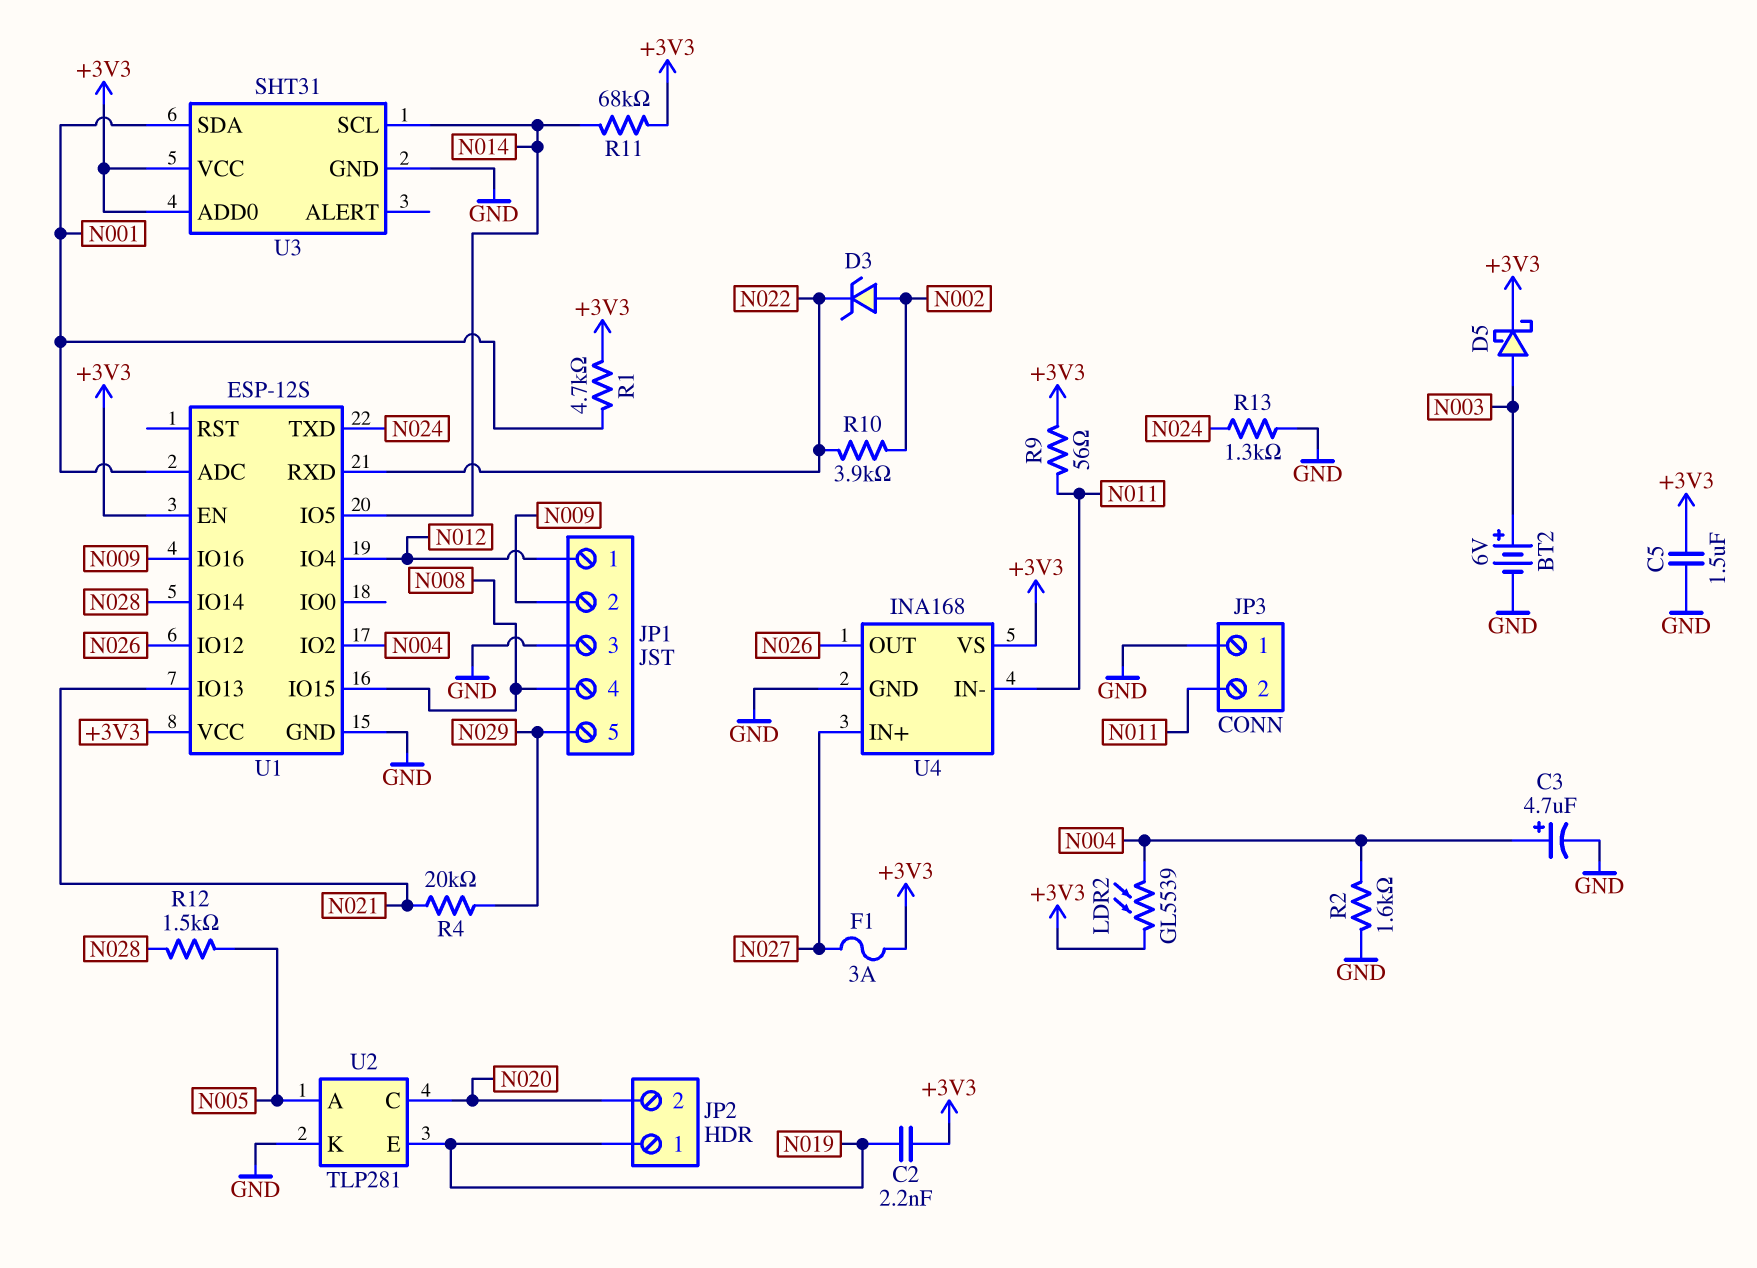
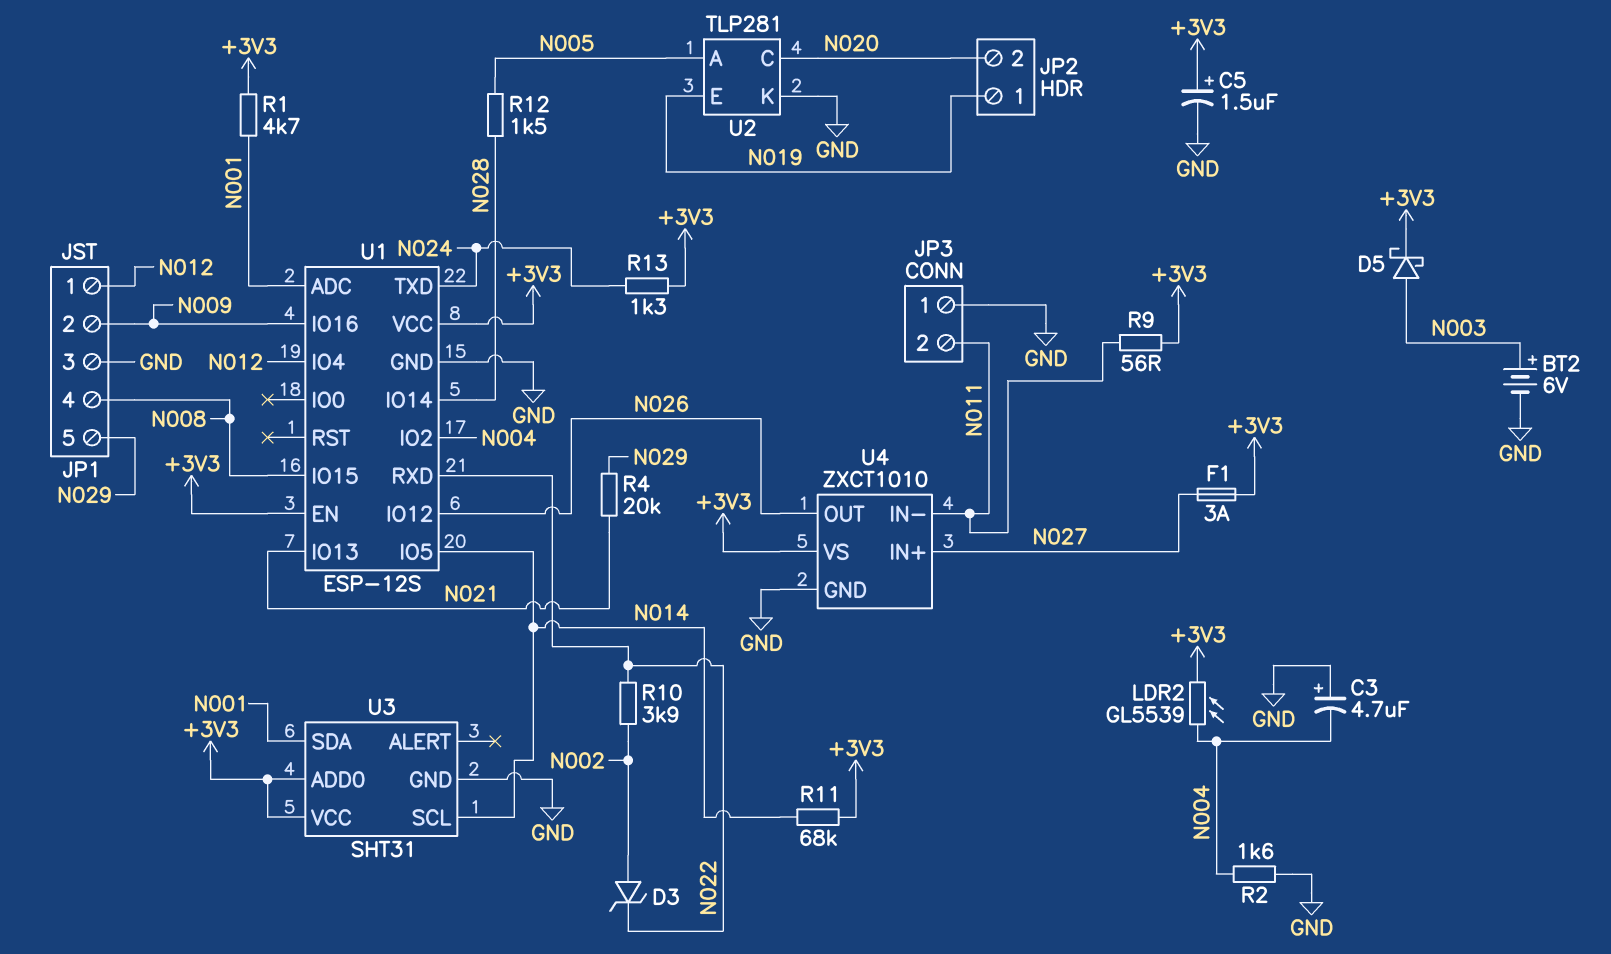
C2: 2.2nF (+3V3, N019) -> none
C3: 4.7uF (plus N004, minus GND) -> 4.7uF (plus GND, minus N004)
C5: 1.5uF (+3V3, GND) -> 1.5uF (plus +3V3, minus GND)
R13: 1.3k (GND, N024) -> 1.3k (+3V3, N024)
U4: INA168 -> ZXCT1010

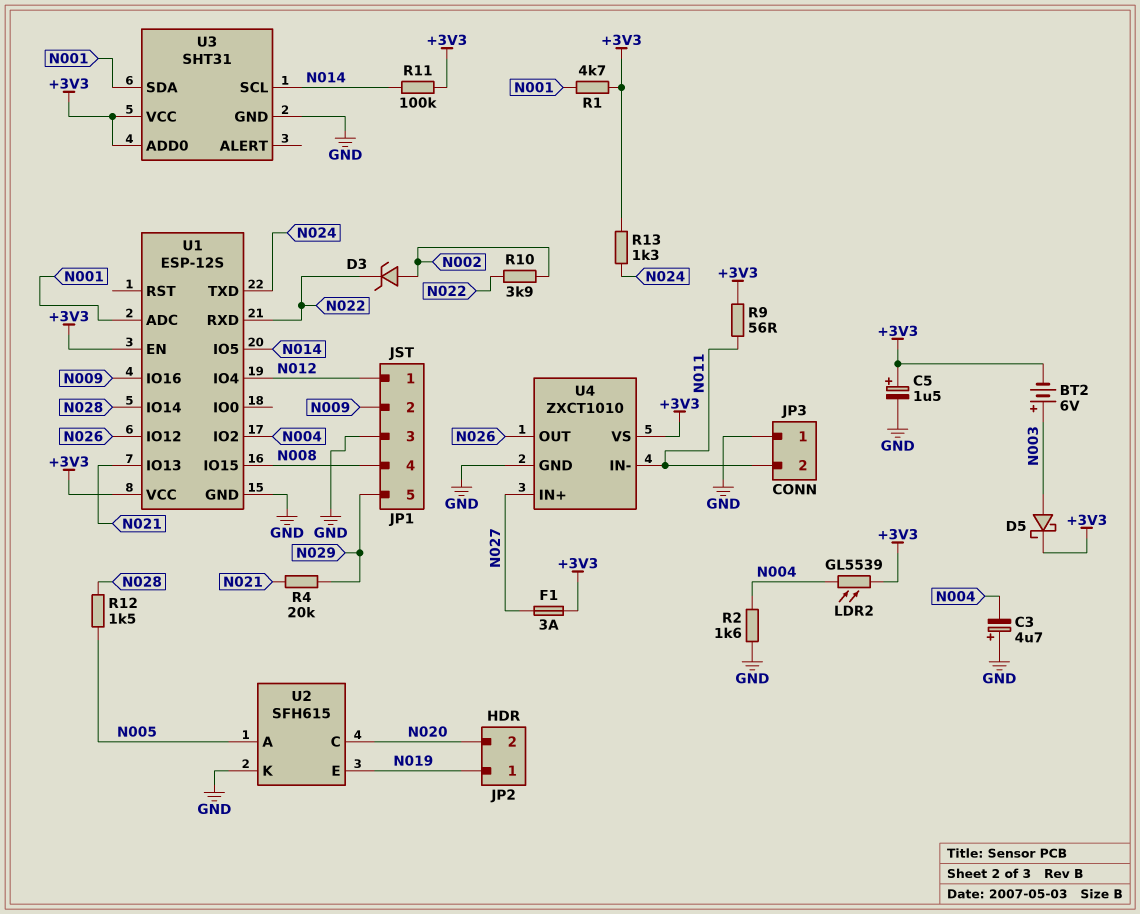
BT2: 6V (plus N003, minus GND) -> 6V (plus N003, minus +3V3)
R11: 68k (+3V3, N014) -> 100k (+3V3, N014)
U2: TLP281 -> SFH615

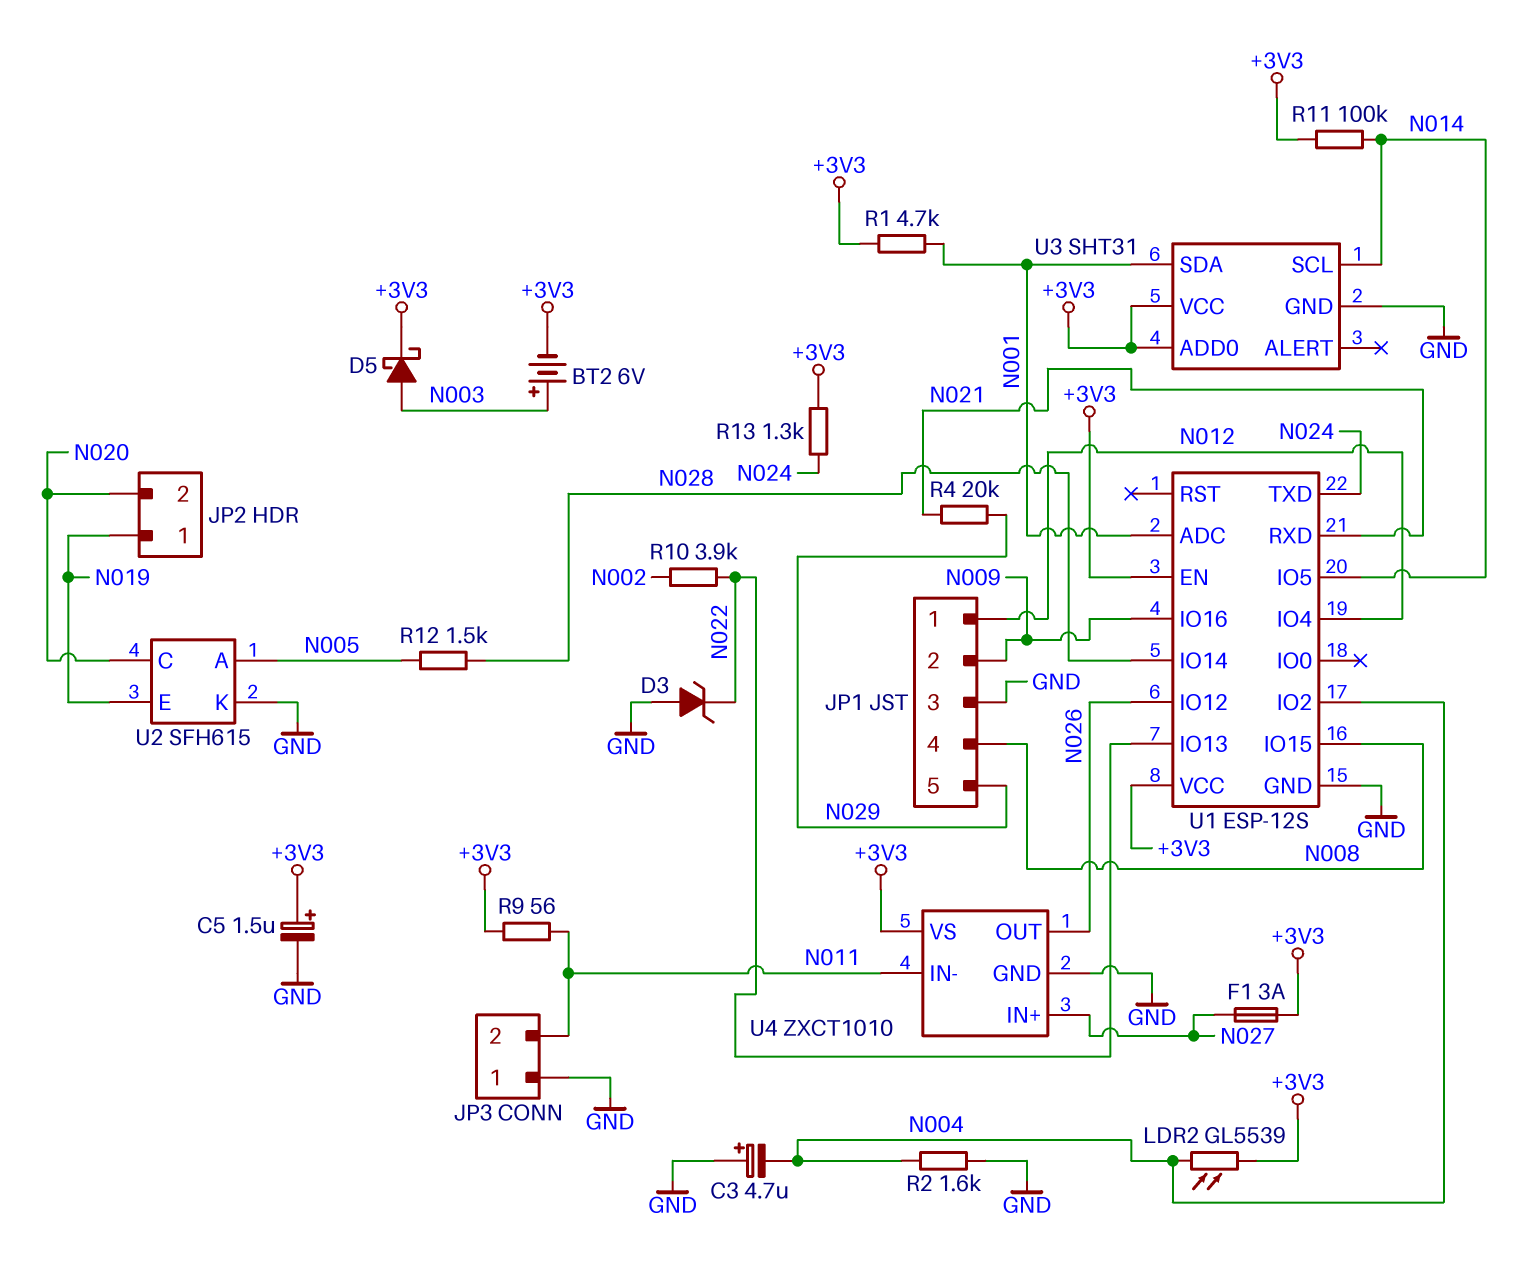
D3: zener (A N002, K N022) -> zener (A GND, K N022)
U1 pin IO13: N021 -> N022
U1 pin RXD: N022 -> N021

